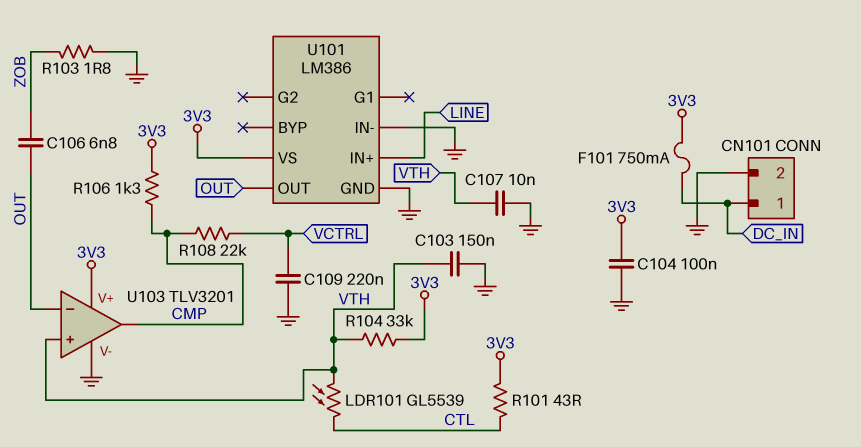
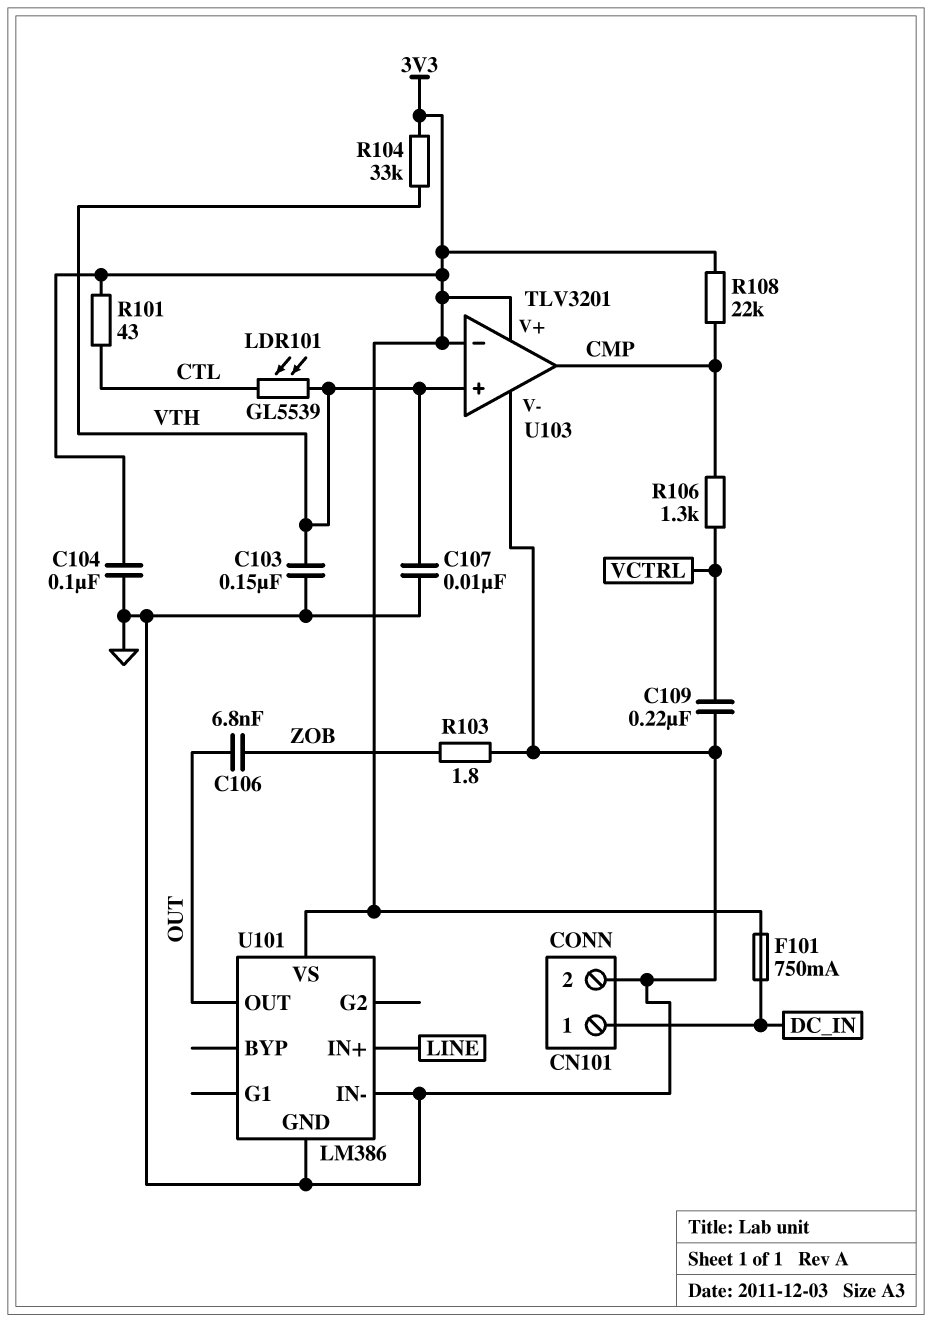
R106: 1.3k (3V3, CMP) -> 1.3k (CMP, VCTRL)
R108: 22k (CMP, VCTRL) -> 22k (3V3, CMP)
U103 pin in-: OUT -> 3V3

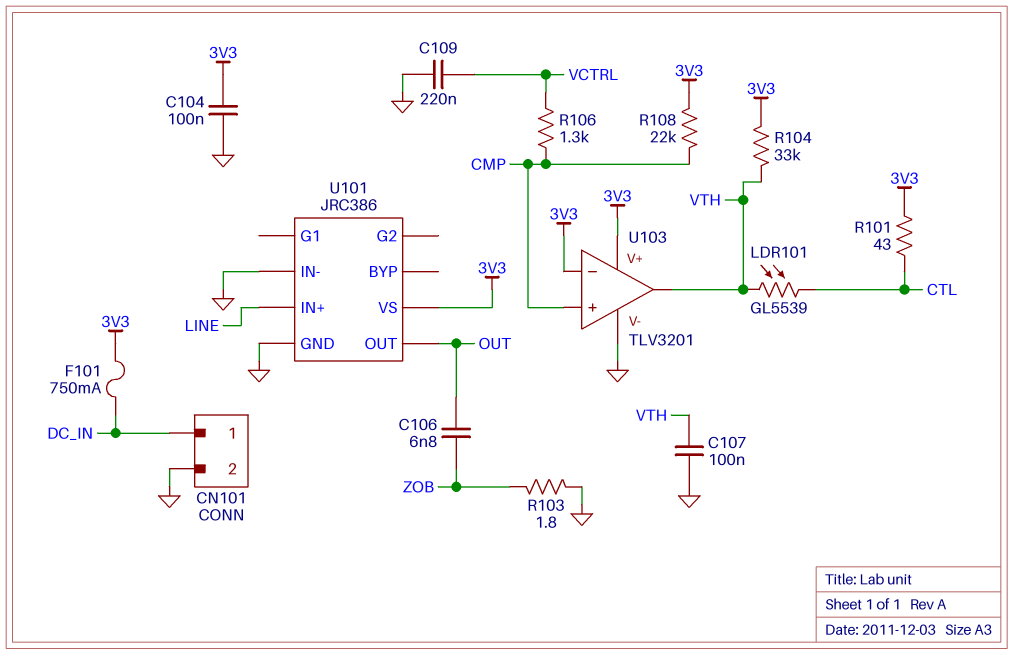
C103: 150nF (GND, VTH) -> none
C107: 10nF (GND, VTH) -> 100nF (GND, VTH)
U101: LM386 -> JRC386
U103 pin in+: VTH -> CMP
U103 pin out: CMP -> VTH

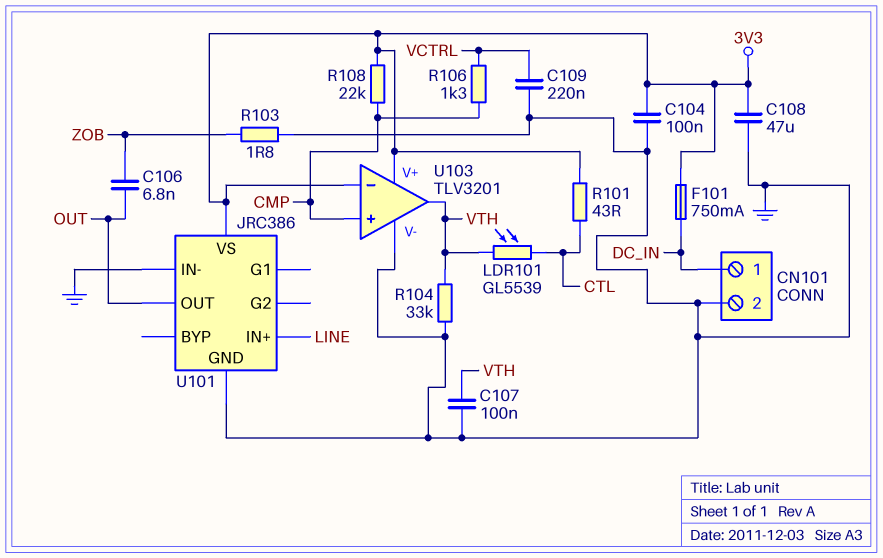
C108: none -> 47uF (3V3, GND)
R104: 33k (3V3, VTH) -> 33k (GND, VTH)

